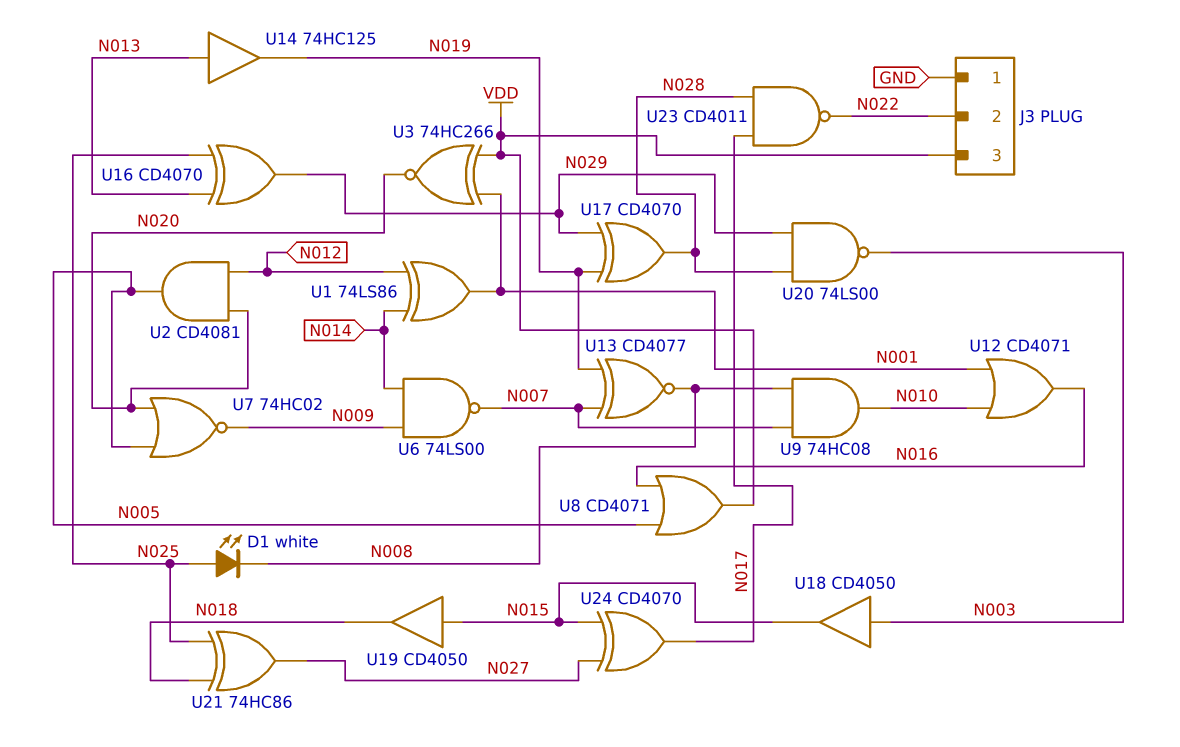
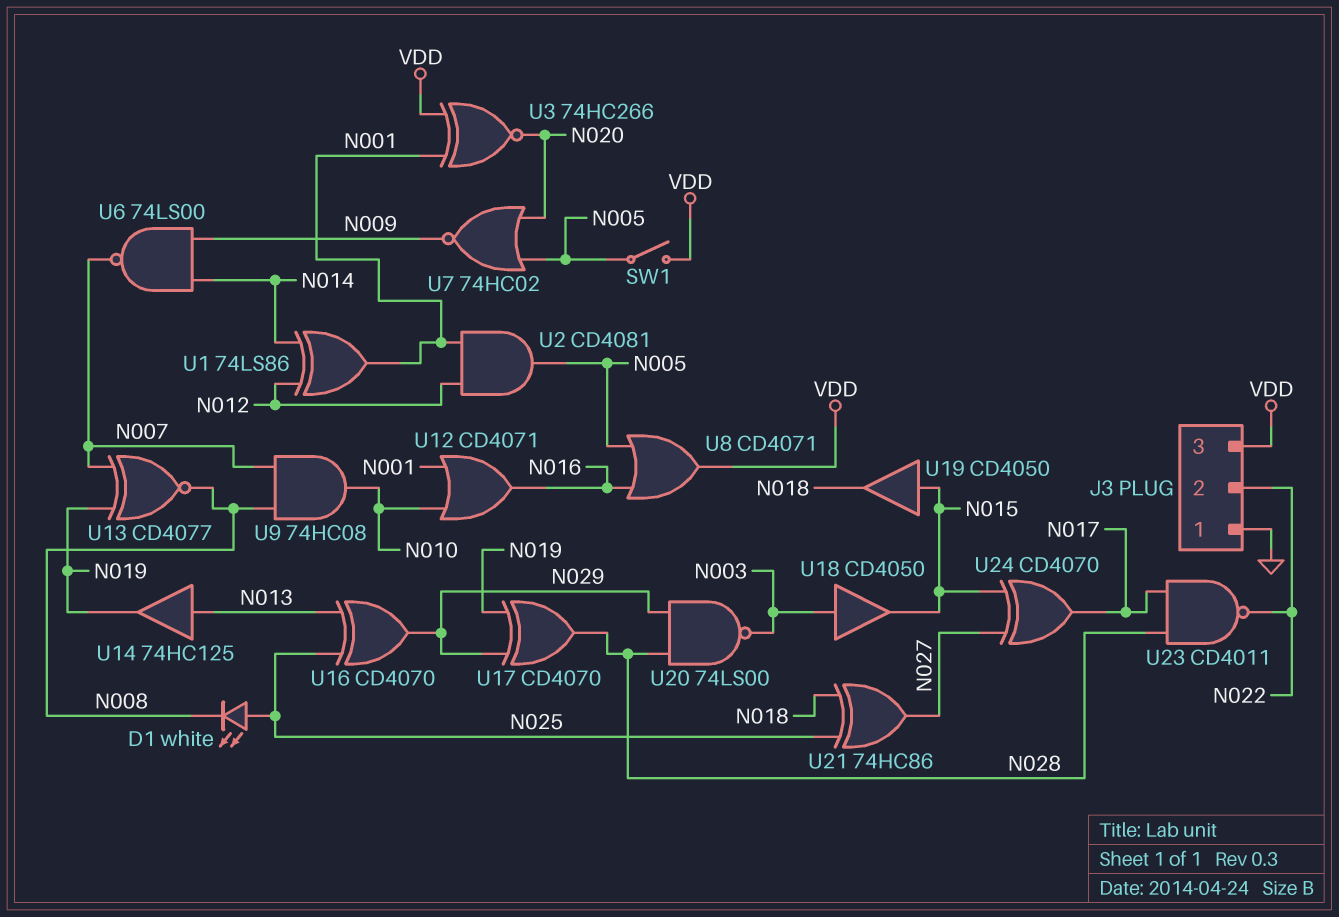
SW1: none -> switch (N005, VDD)
U2: AND CD4081 (in N012, in N020, out N005) -> AND CD4081 (in N001, in N012, out N005)

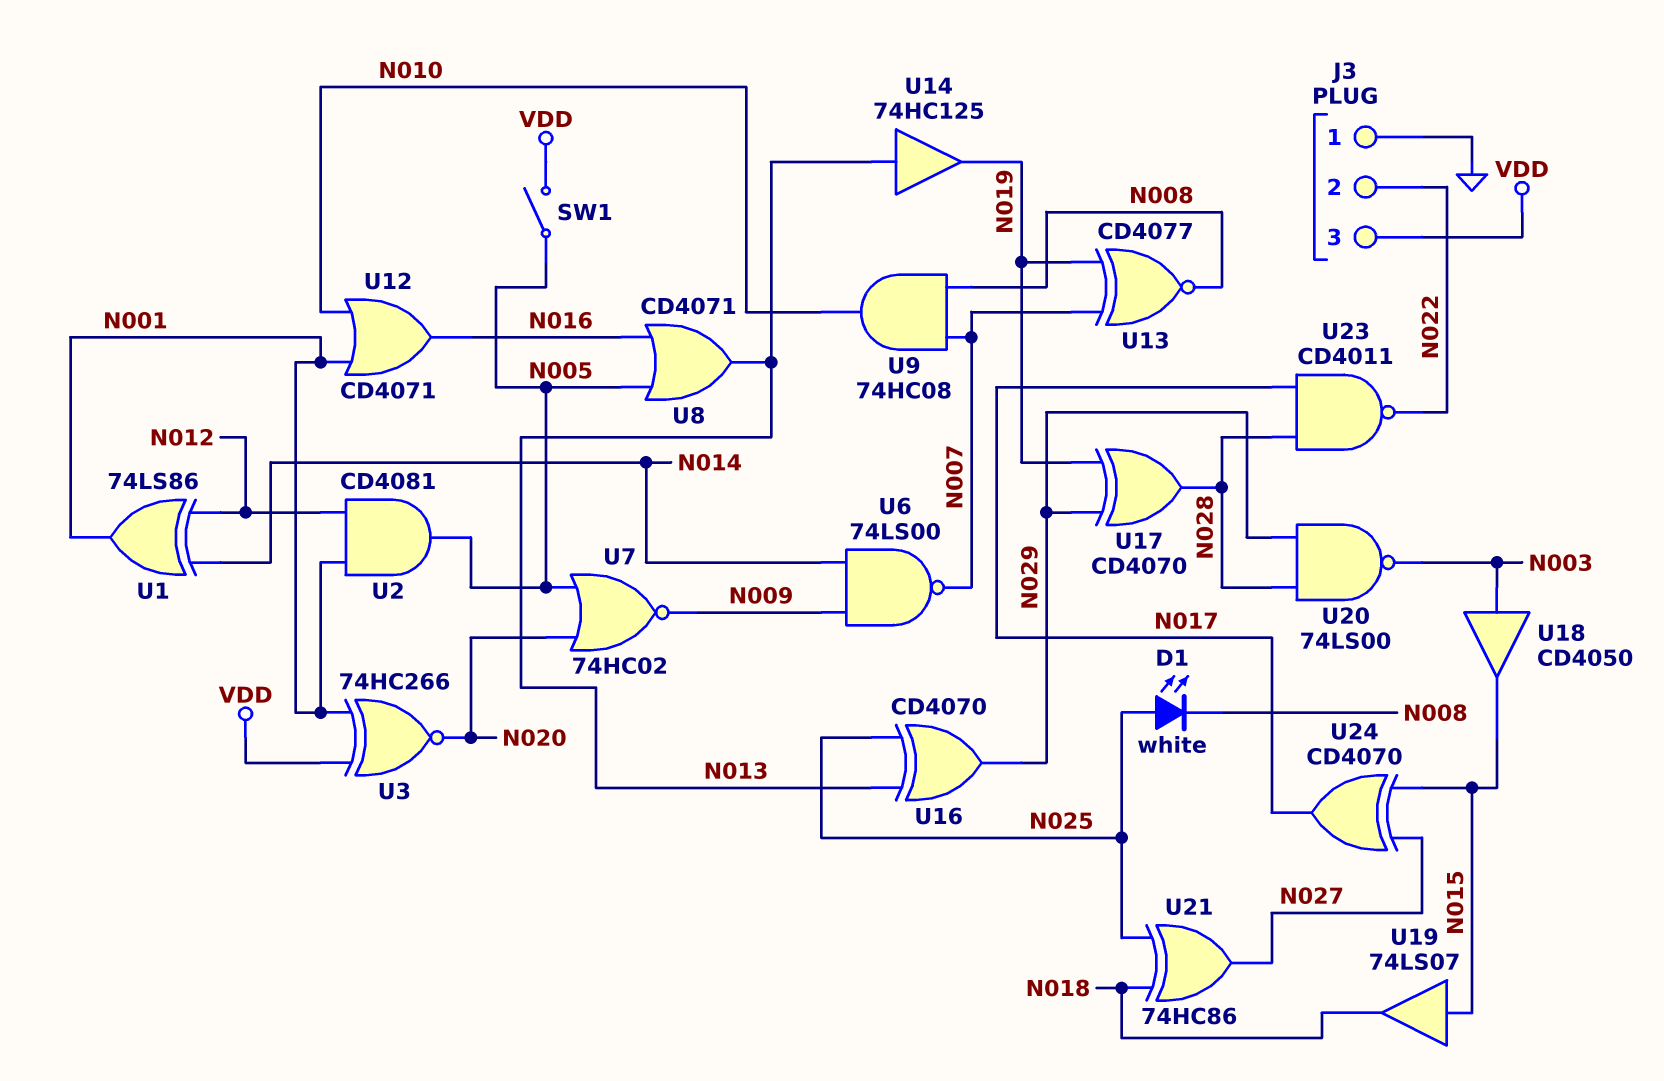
U8: OR CD4071 (in N005, in N016, out VDD) -> OR CD4071 (in N005, in N016, out N013)
U19: buffer CD4050 (in N015, out N018) -> buffer 74LS07 (in N015, out N018)

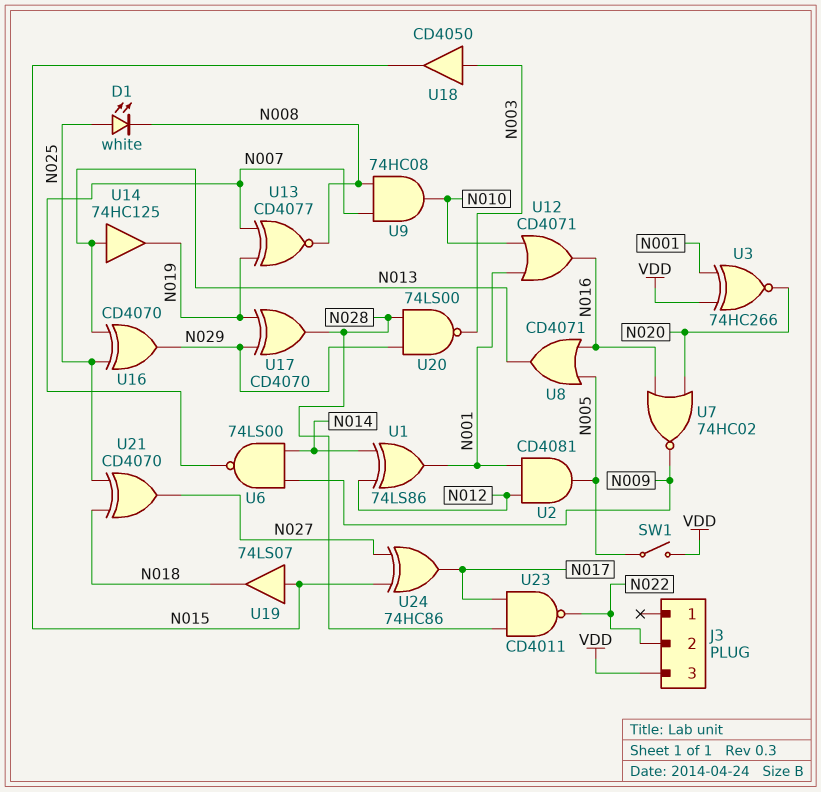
J3 pin 1: GND -> none
U7: NOR 74HC02 (in N005, in N020, out N009) -> NOR 74HC02 (in N016, in N020, out N009)
U21: XOR 74HC86 (in N018, in N025, out N027) -> XOR CD4070 (in N018, in N025, out N027)
U24: XOR CD4070 (in N015, in N027, out N017) -> XOR 74HC86 (in N015, in N027, out N017)

